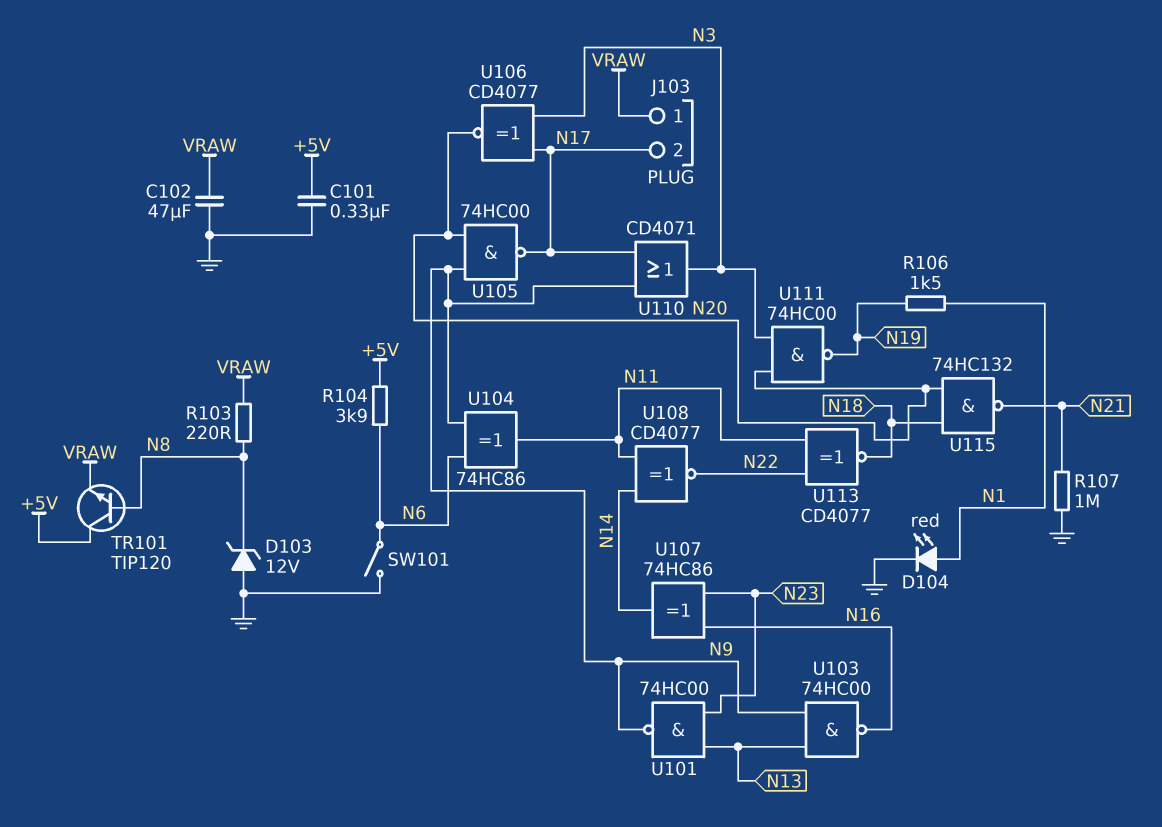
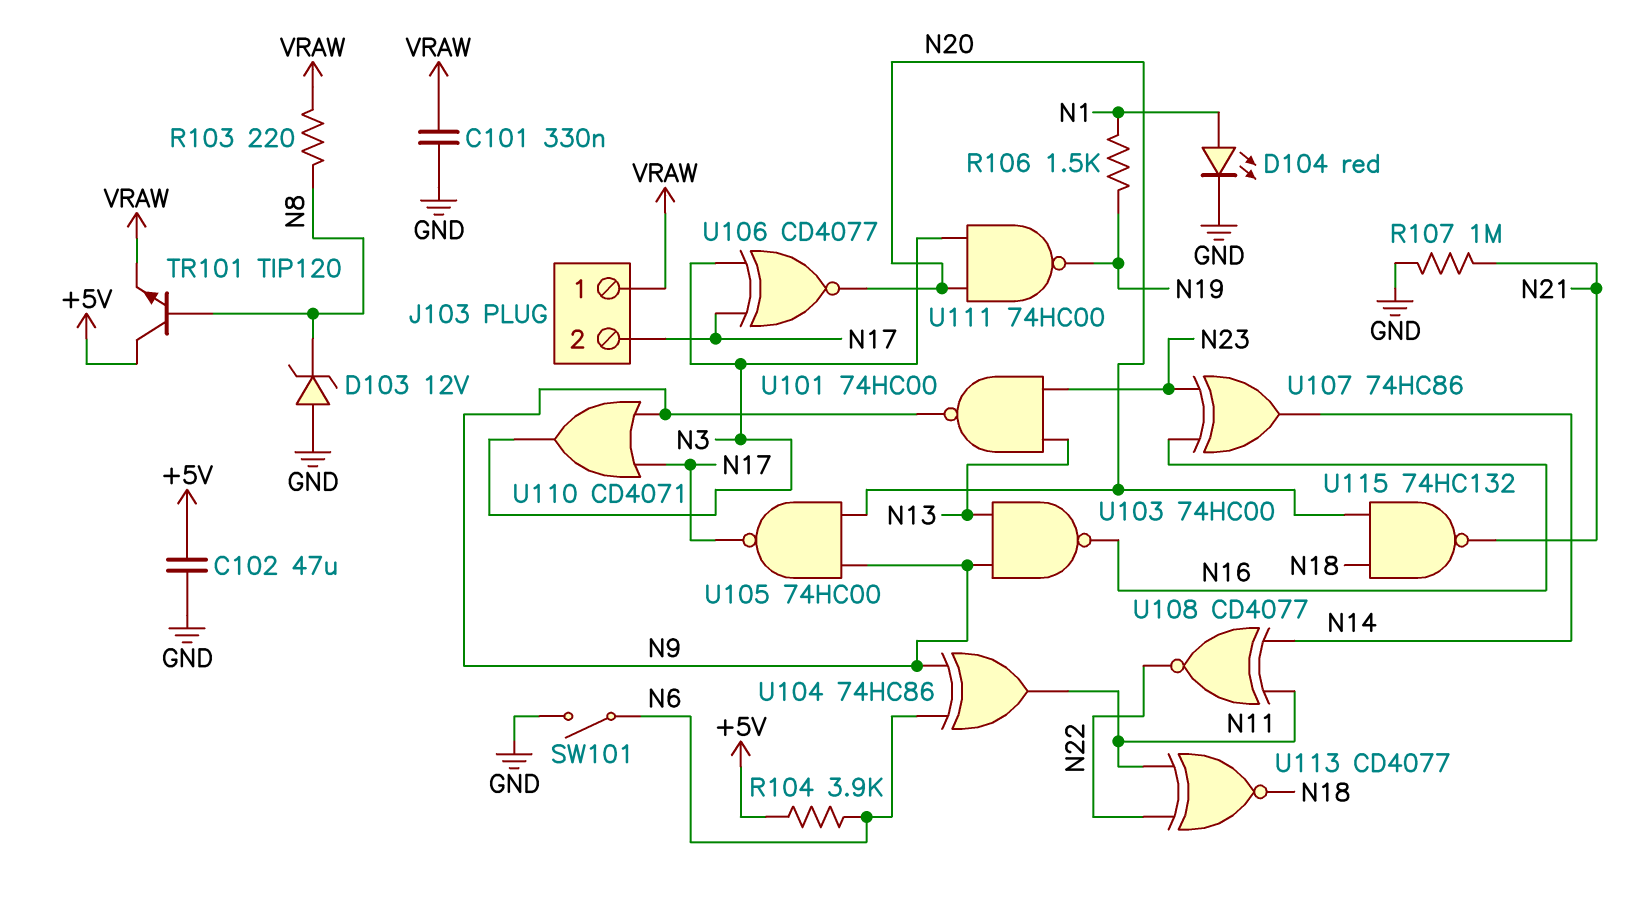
C101: 330nF (+5V, GND) -> 330nF (GND, VRAW)
C102: 47uF (GND, VRAW) -> 47uF (+5V, GND)

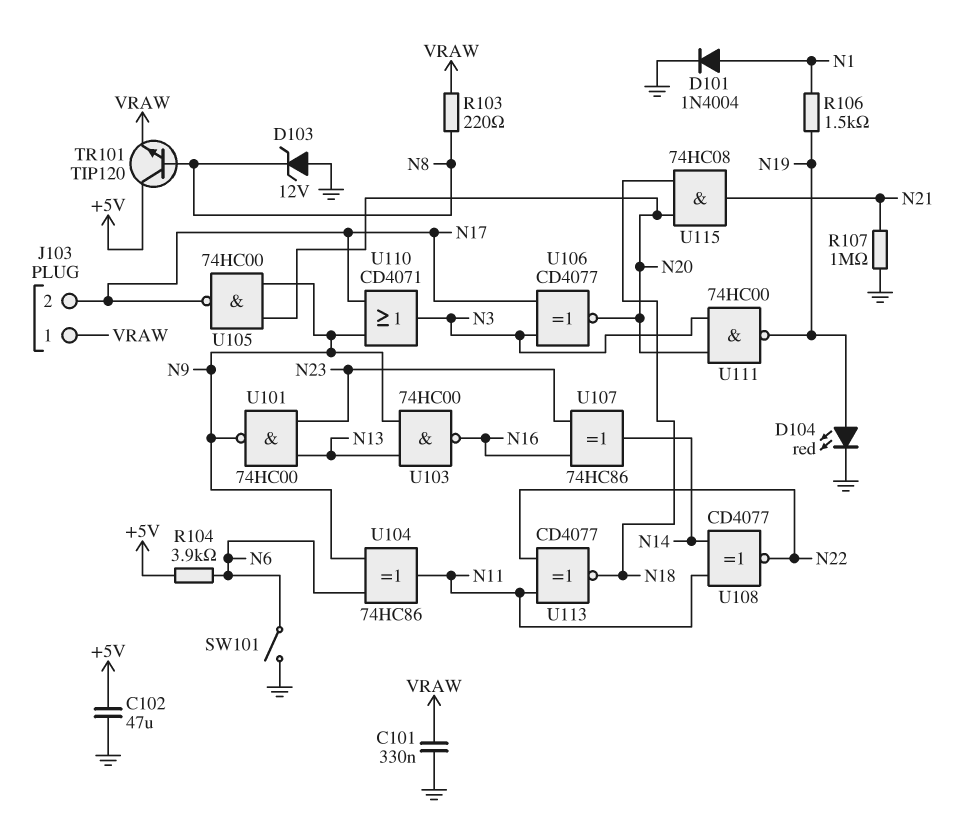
D101: none -> diode 1N4004 (A N1, K GND)
D104: LED red (A N1, K GND) -> LED red (A N19, K GND)
U115: NAND 74HC132 (in N18, in N20, out N21) -> AND 74HC08 (in N18, in N20, out N21)

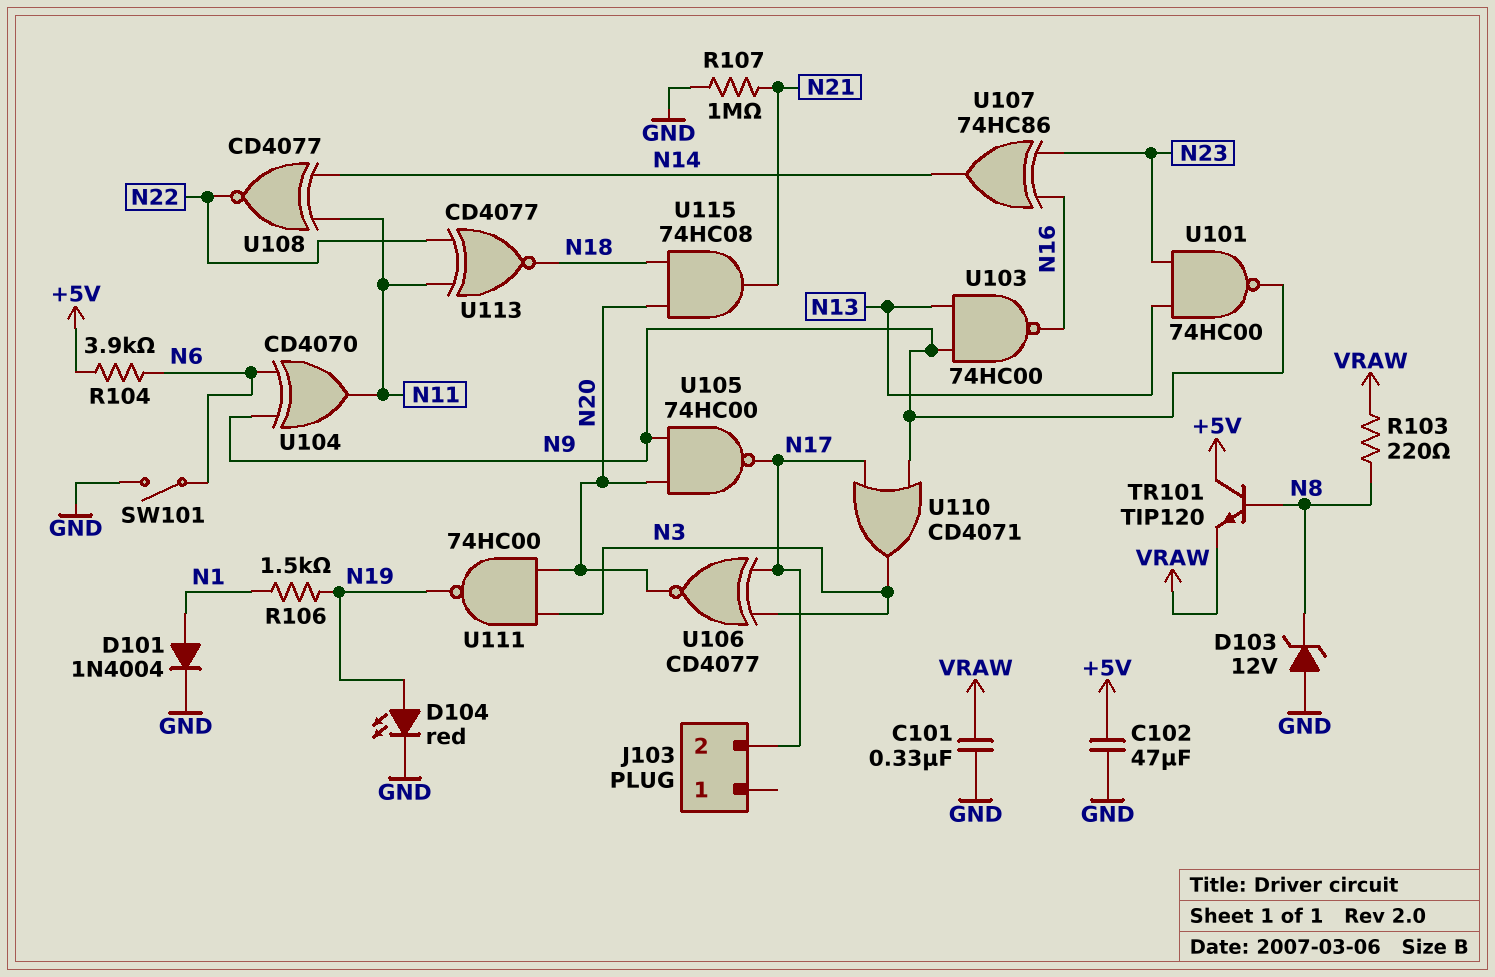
J103 pin 1: VRAW -> none
U104: XOR 74HC86 (in N6, in N9, out N11) -> XOR CD4070 (in N6, in N9, out N11)

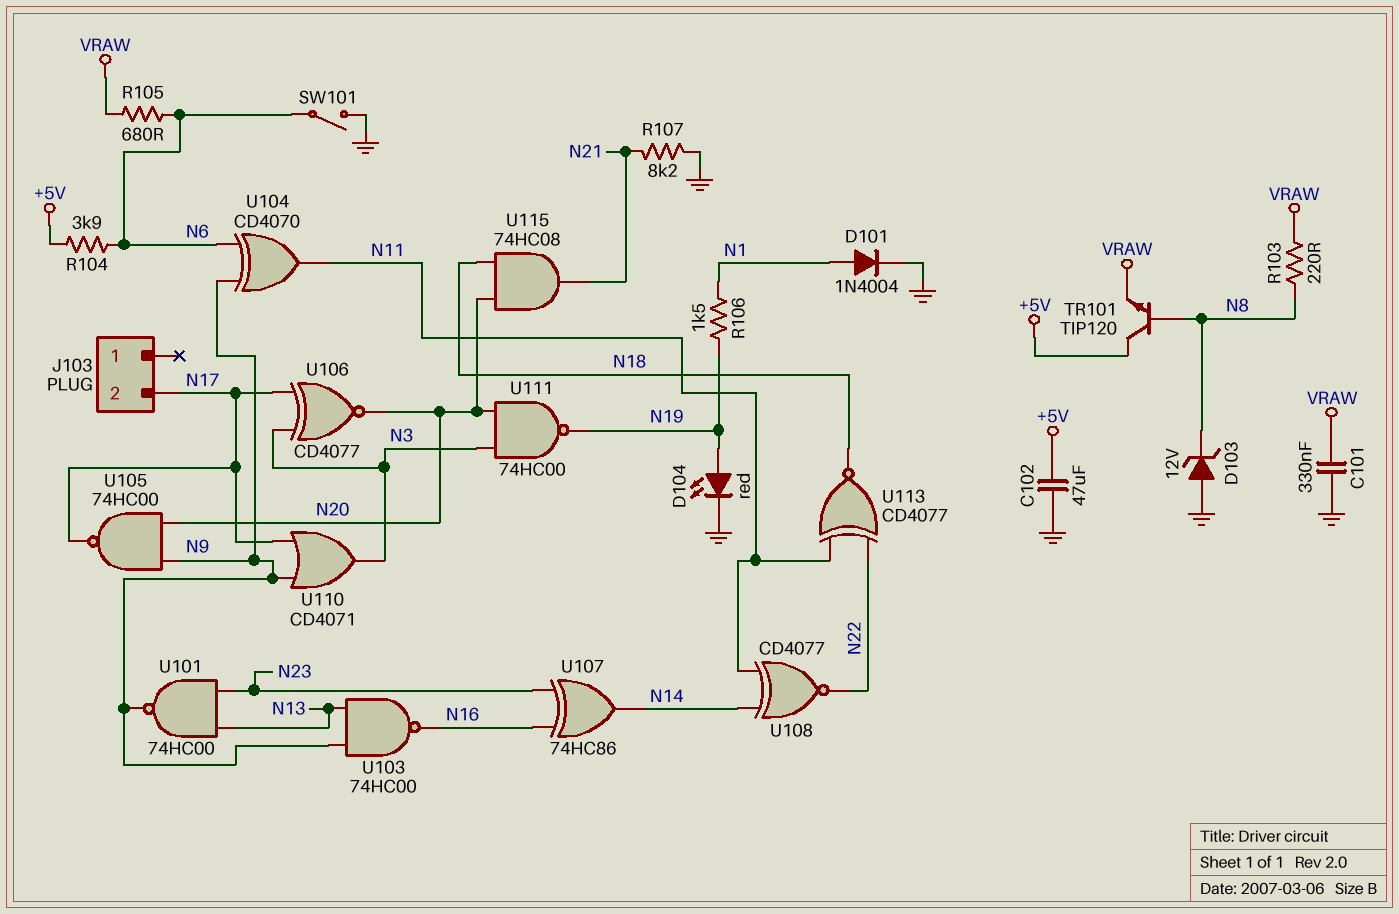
R105: none -> 680 (N6, VRAW)
R107: 1M (GND, N21) -> 8.2k (GND, N21)

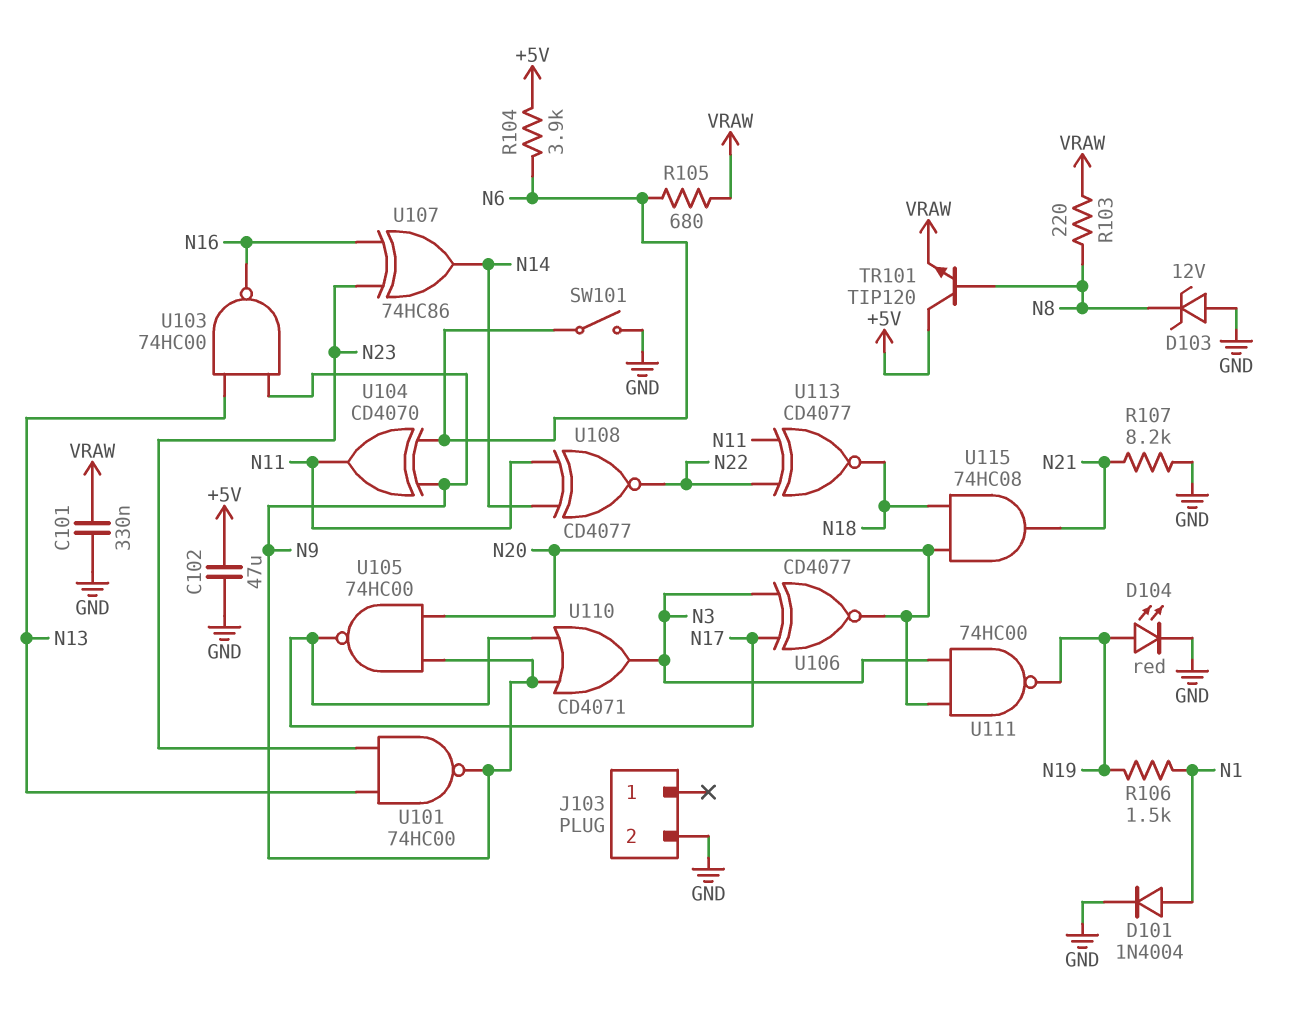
J103 pin 2: N17 -> GND

